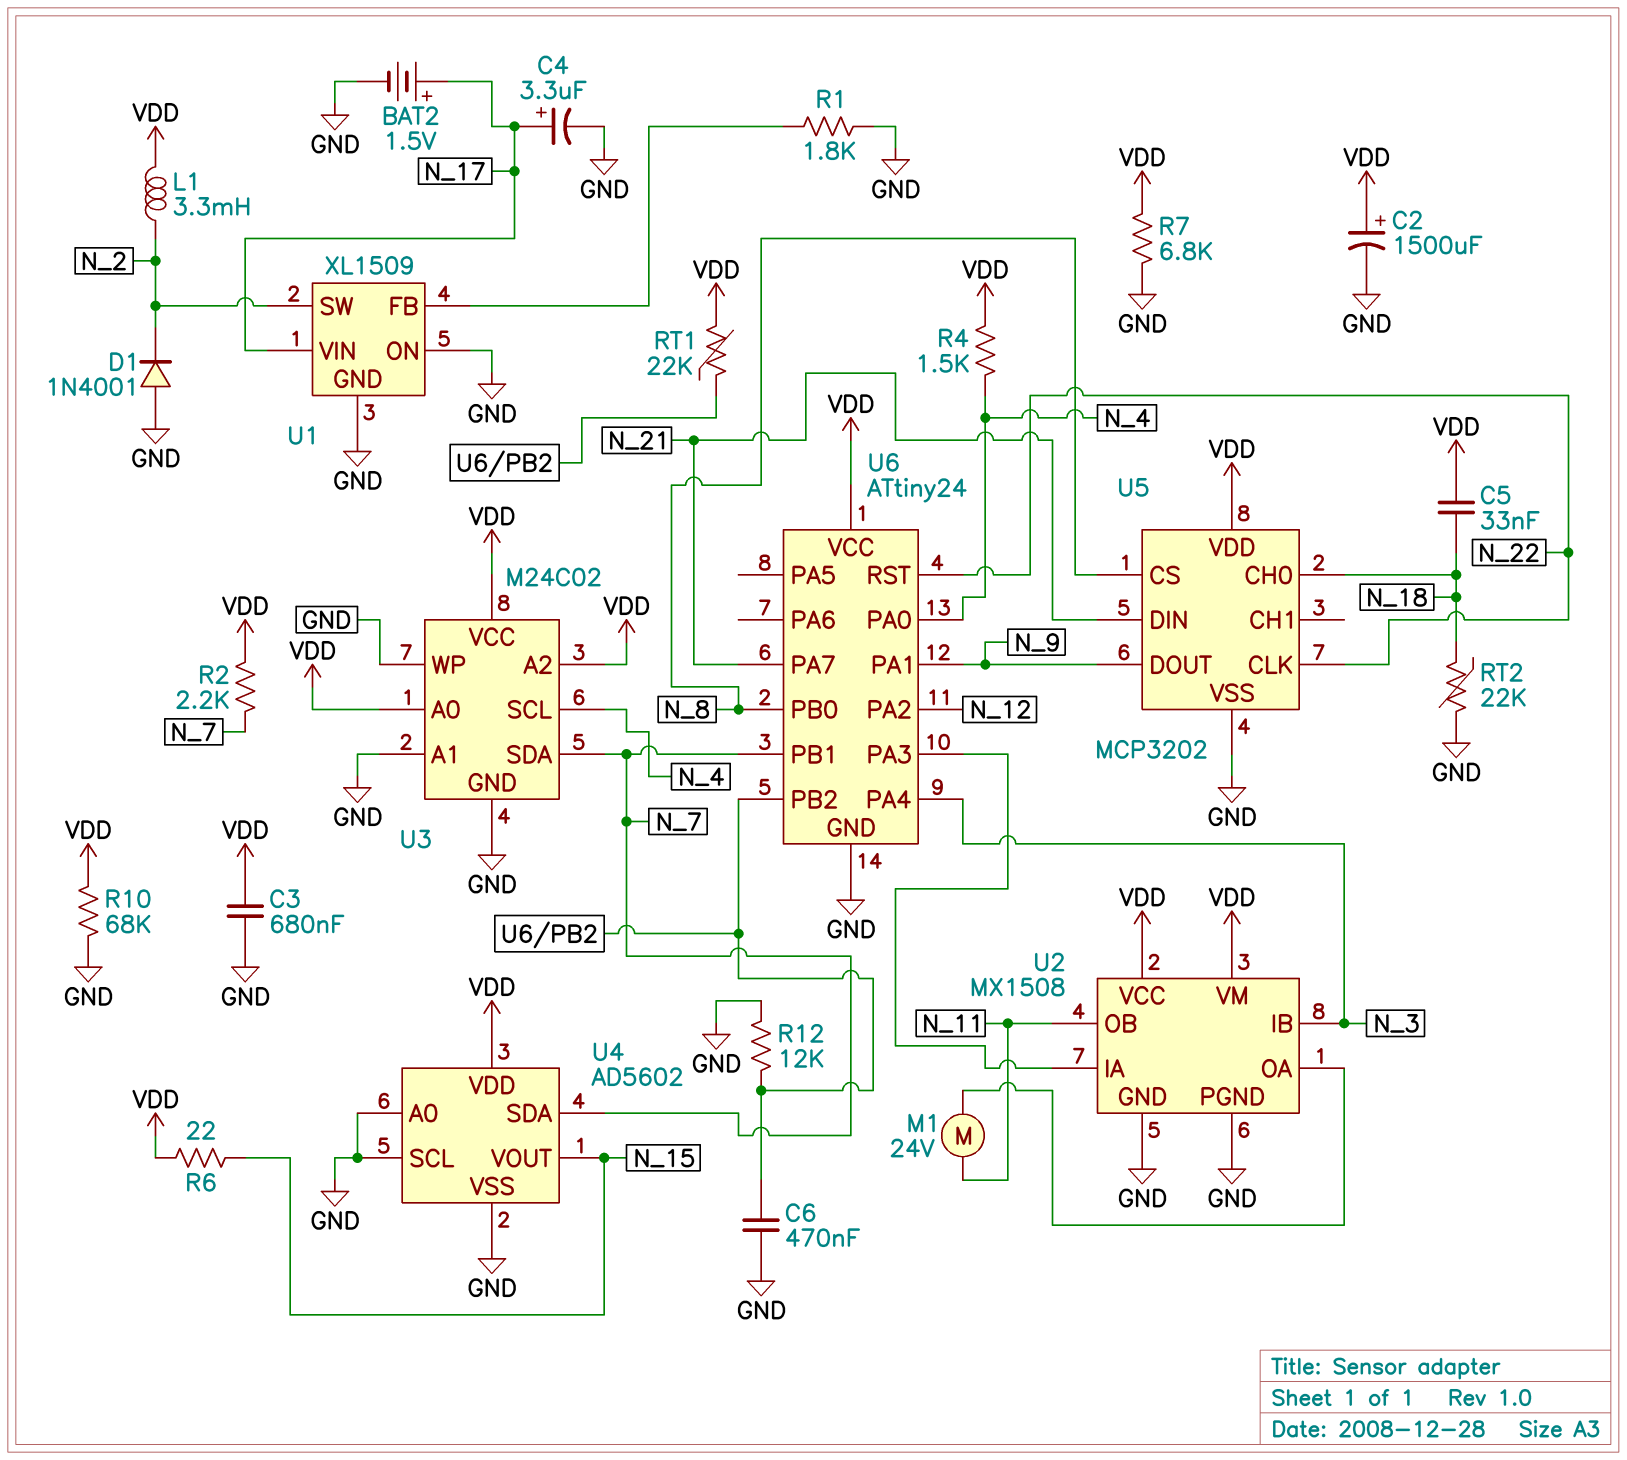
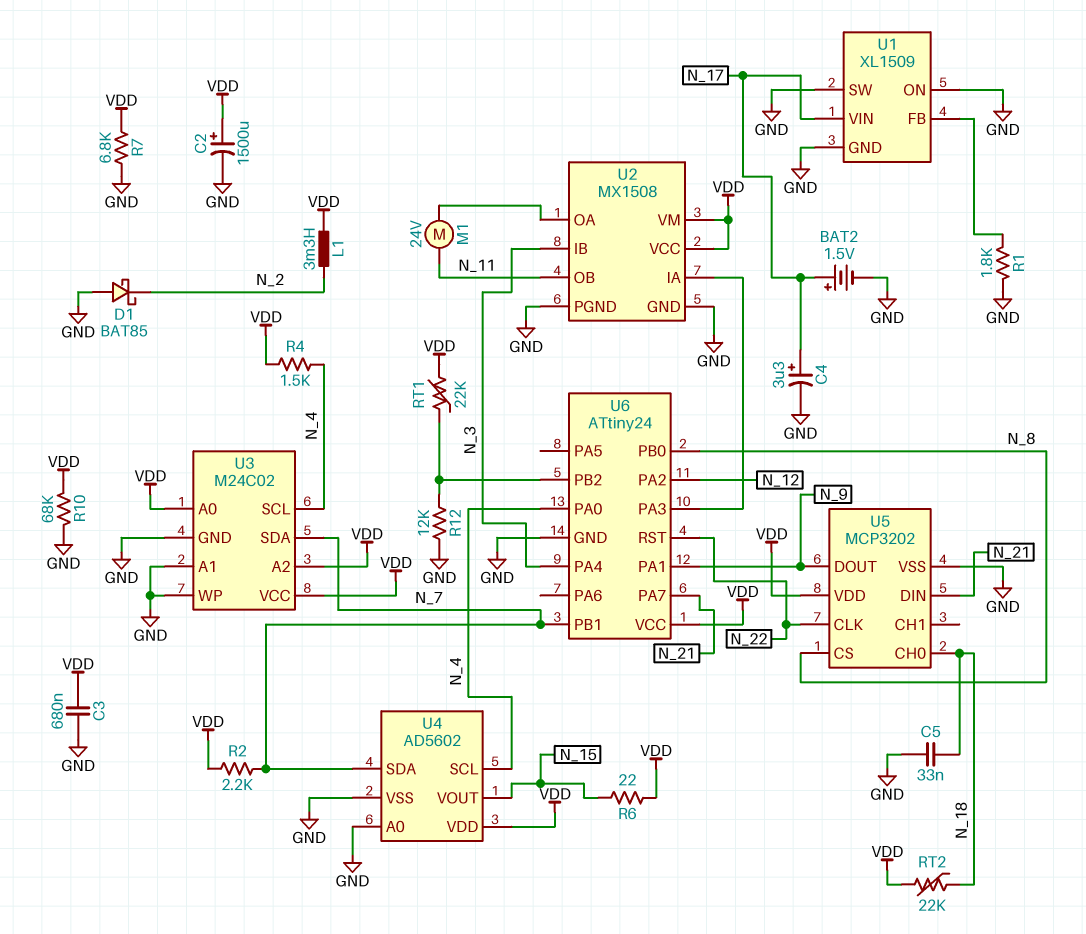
C5: 33nF (N_18, VDD) -> 33nF (GND, N_18)
C6: 470nF (GND, U6/PB2) -> none
D1: diode 1N4001 (A GND, K N_2) -> schottky BAT85 (A GND, K N_2)
RT2: 22k (GND, N_18) -> 22k (N_18, VDD)
U1 pin SW: N_2 -> GND
U4 pin SCL: GND -> N_4

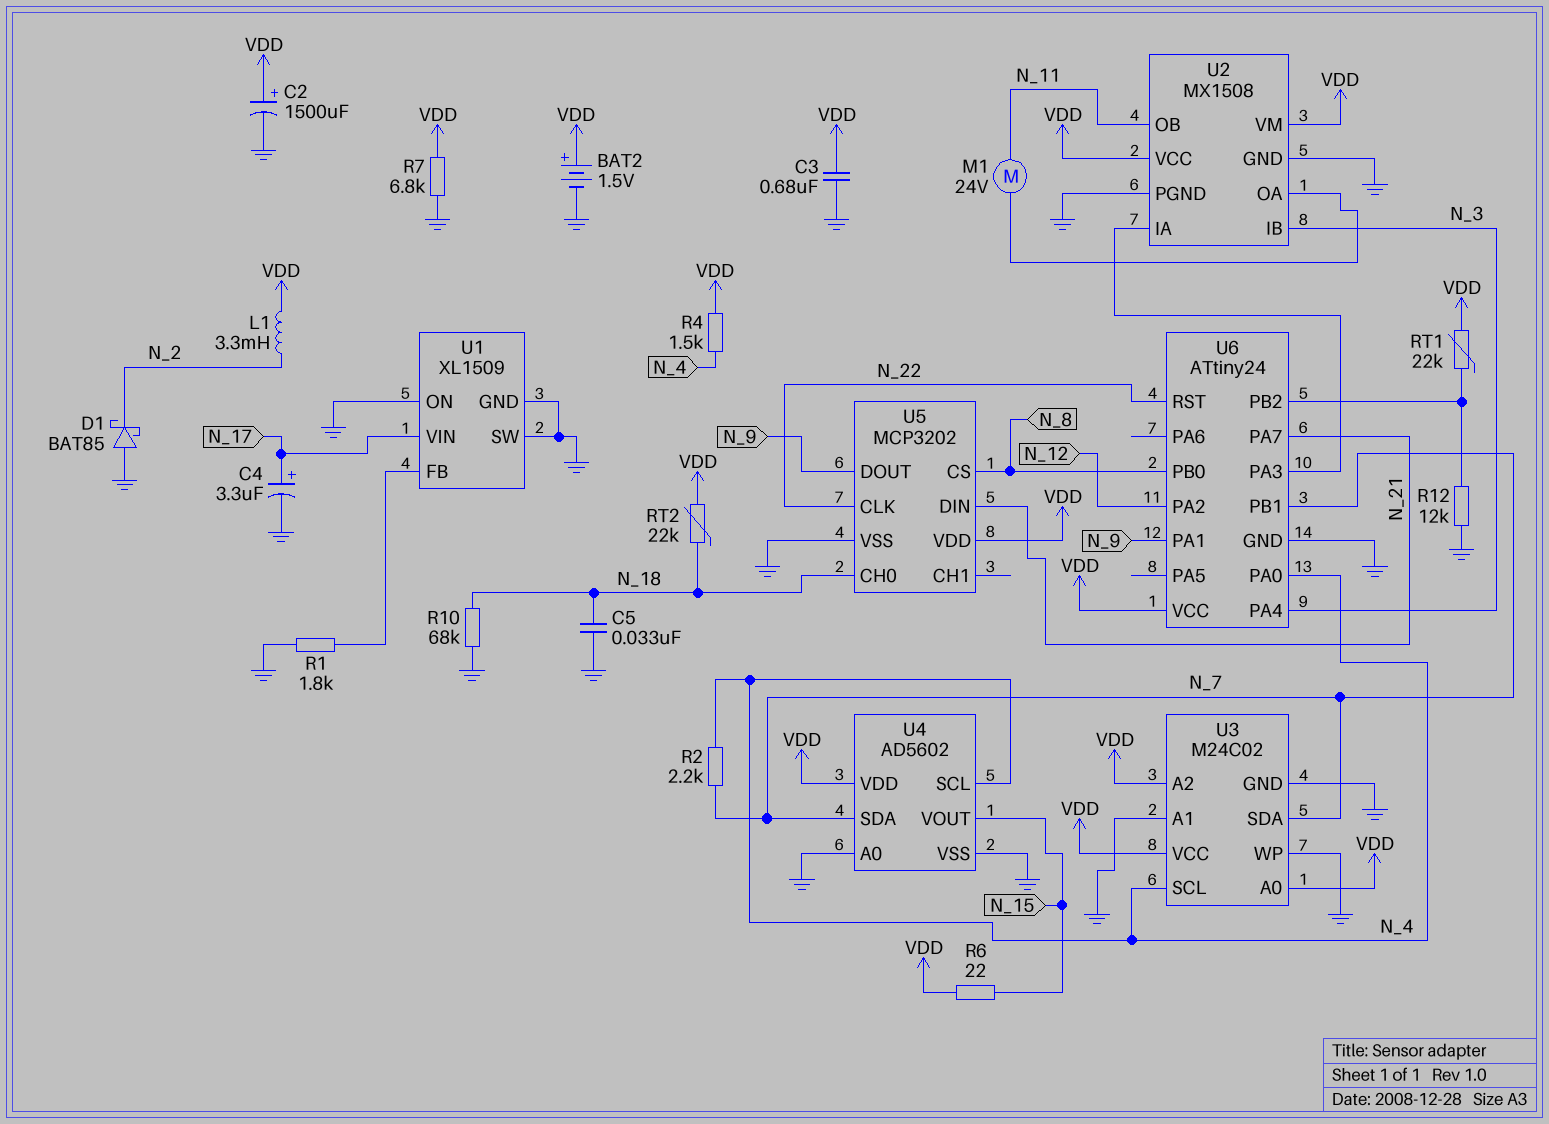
BAT2: 1.5V (plus N_17, minus GND) -> 1.5V (plus VDD, minus GND)
R2: 2.2k (N_7, VDD) -> 2.2k (N_4, N_7)
R10: 68k (GND, VDD) -> 68k (GND, N_18)

